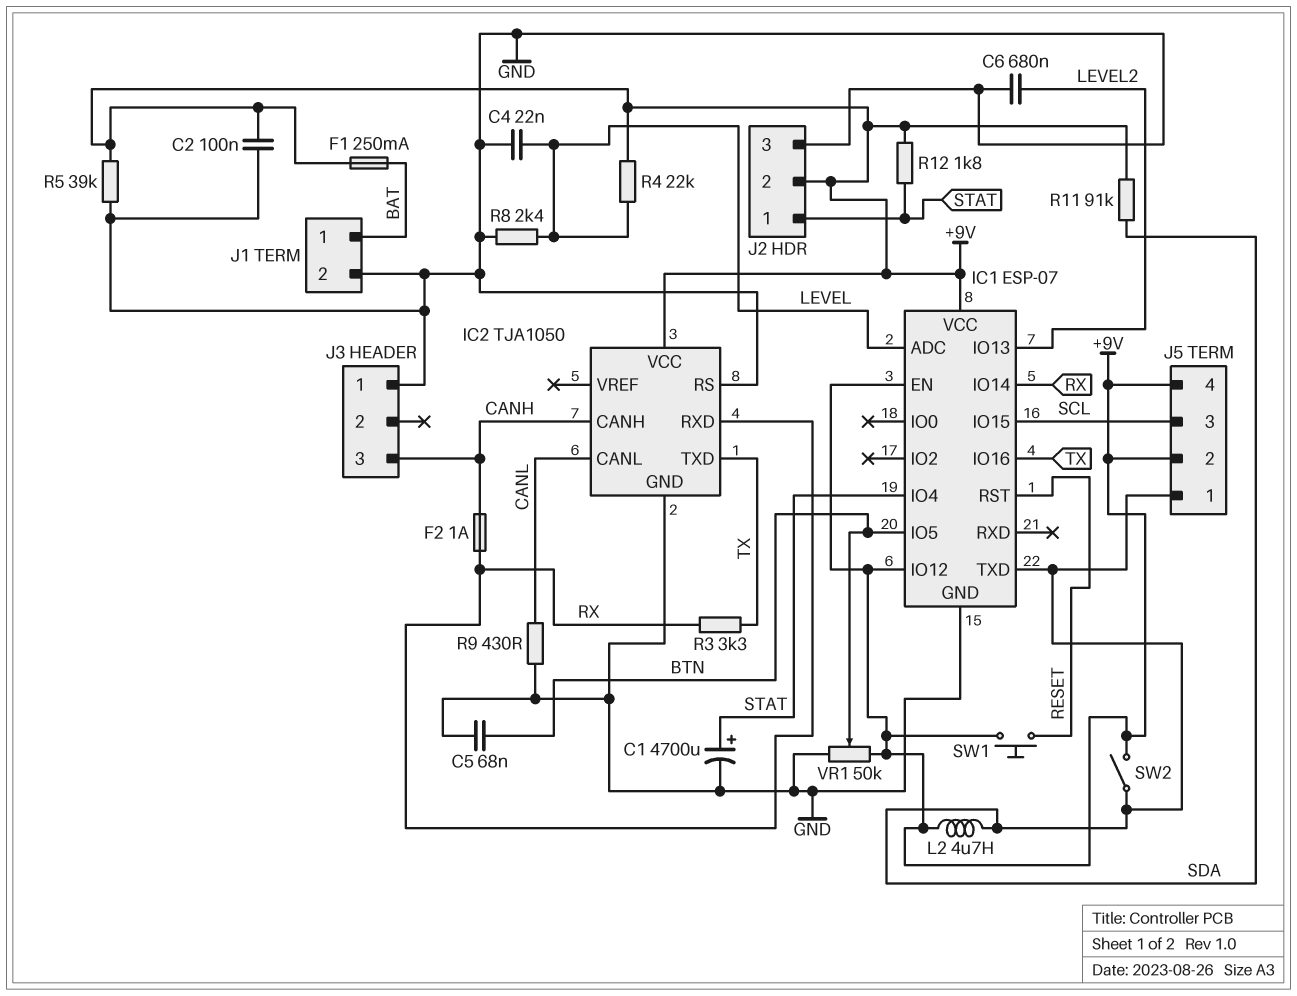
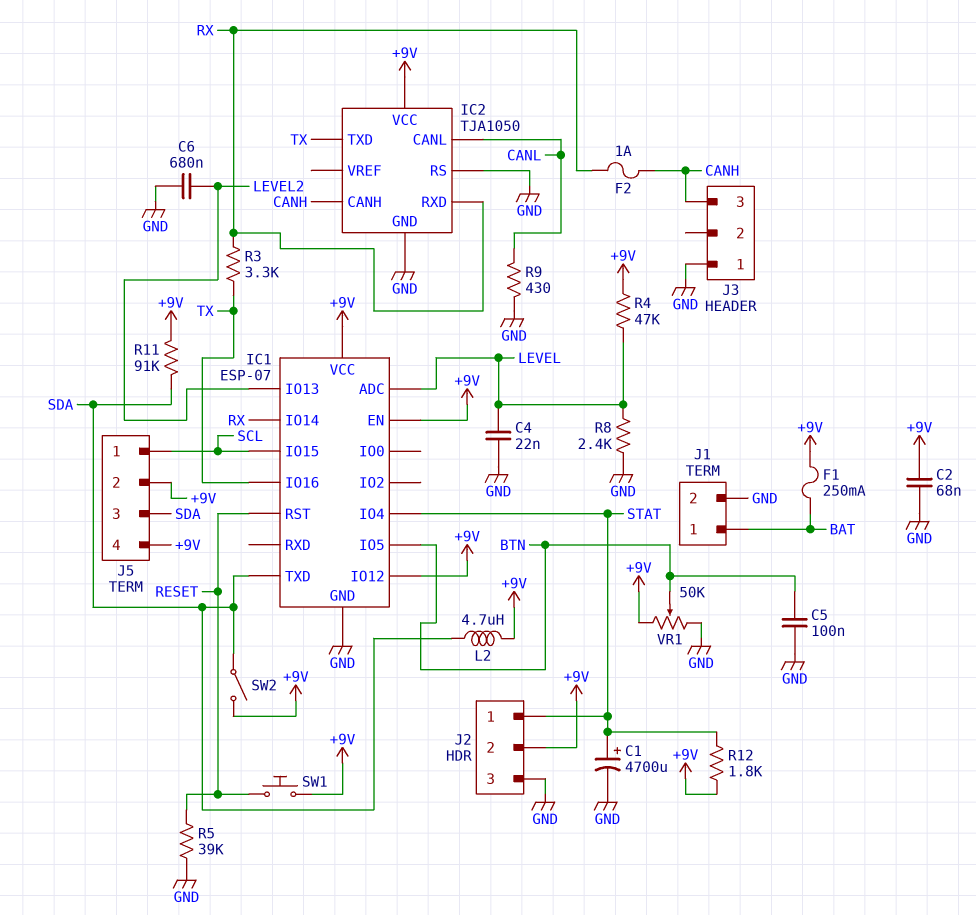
C2: 100nF (+9V, GND) -> 68nF (+9V, GND)
C5: 68nF (BTN, GND) -> 100nF (BTN, GND)
J5 pin 1: SDA -> SCL
J5 pin 3: SCL -> SDA
R4: 22k (+9V, LEVEL) -> 47k (+9V, LEVEL)
R5: 39k (+9V, GND) -> 39k (GND, RESET)

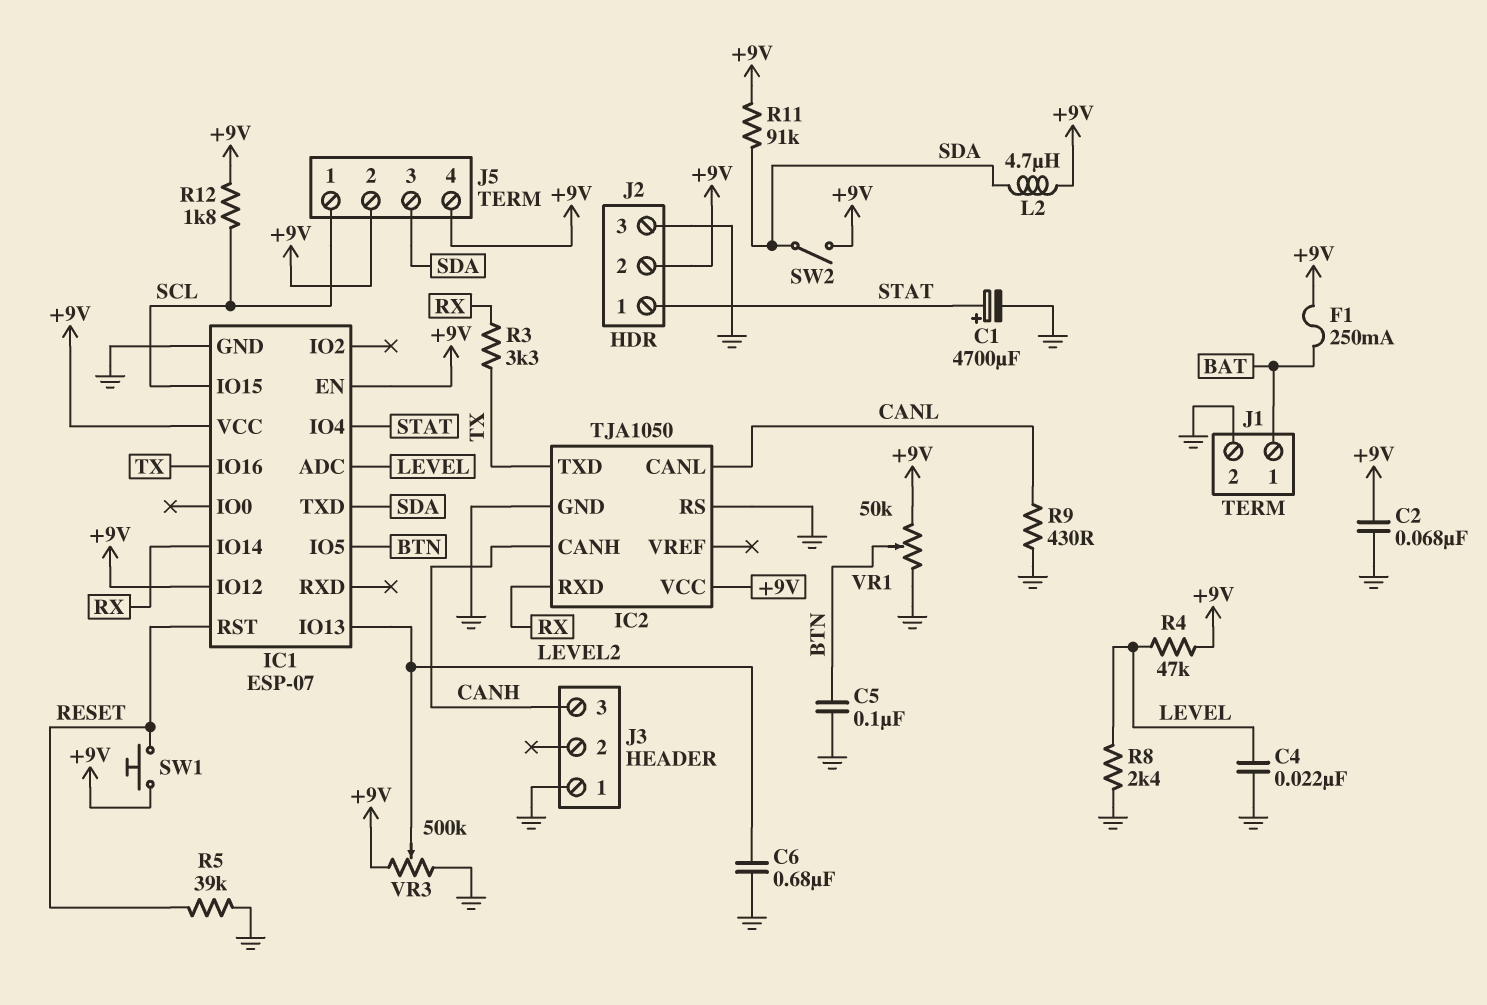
F2: 1A (CANH, RX) -> none
R12: 1.8k (+9V, STAT) -> 1.8k (+9V, SCL)
VR3: none -> 500k (+9V, GND, wiper LEVEL2)

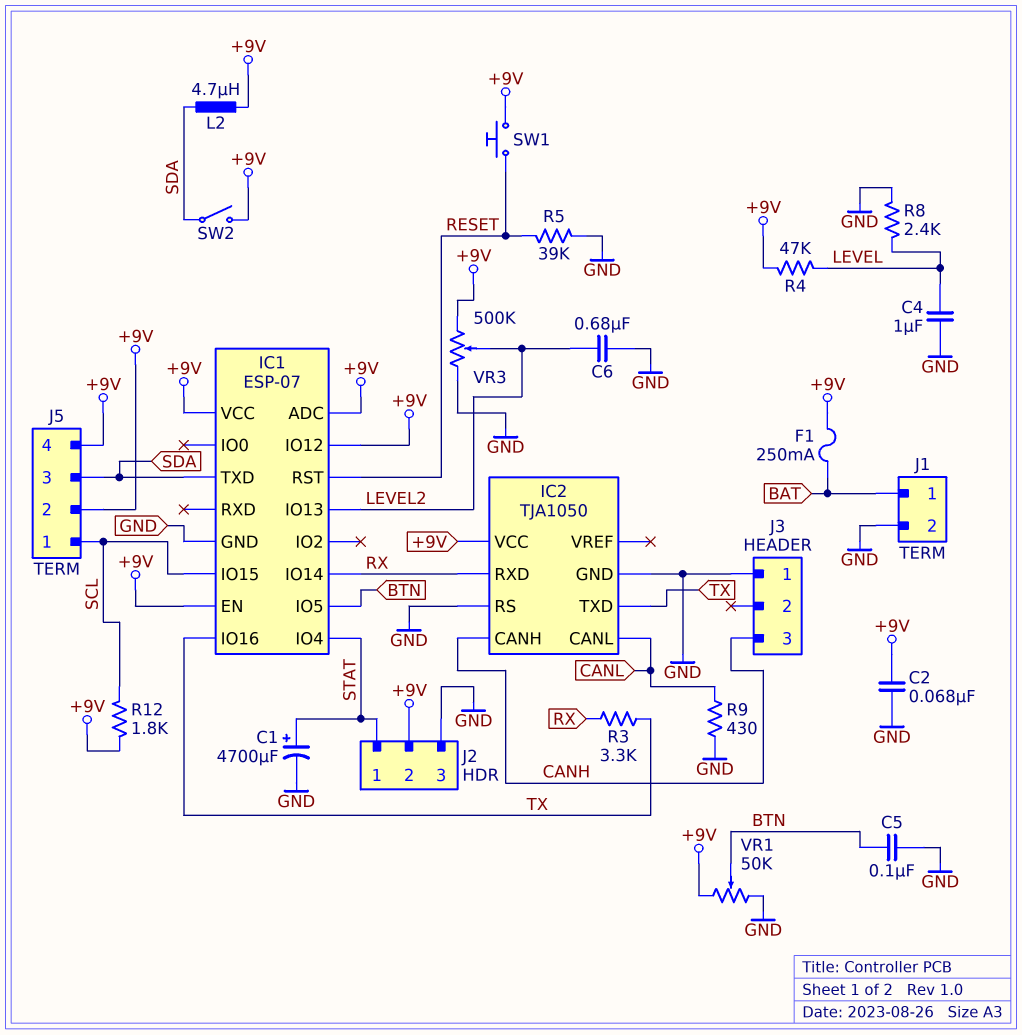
C4: 22nF (GND, LEVEL) -> 1uF (GND, LEVEL)
IC1 pin ADC: LEVEL -> +9V
R11: 91k (+9V, SDA) -> none

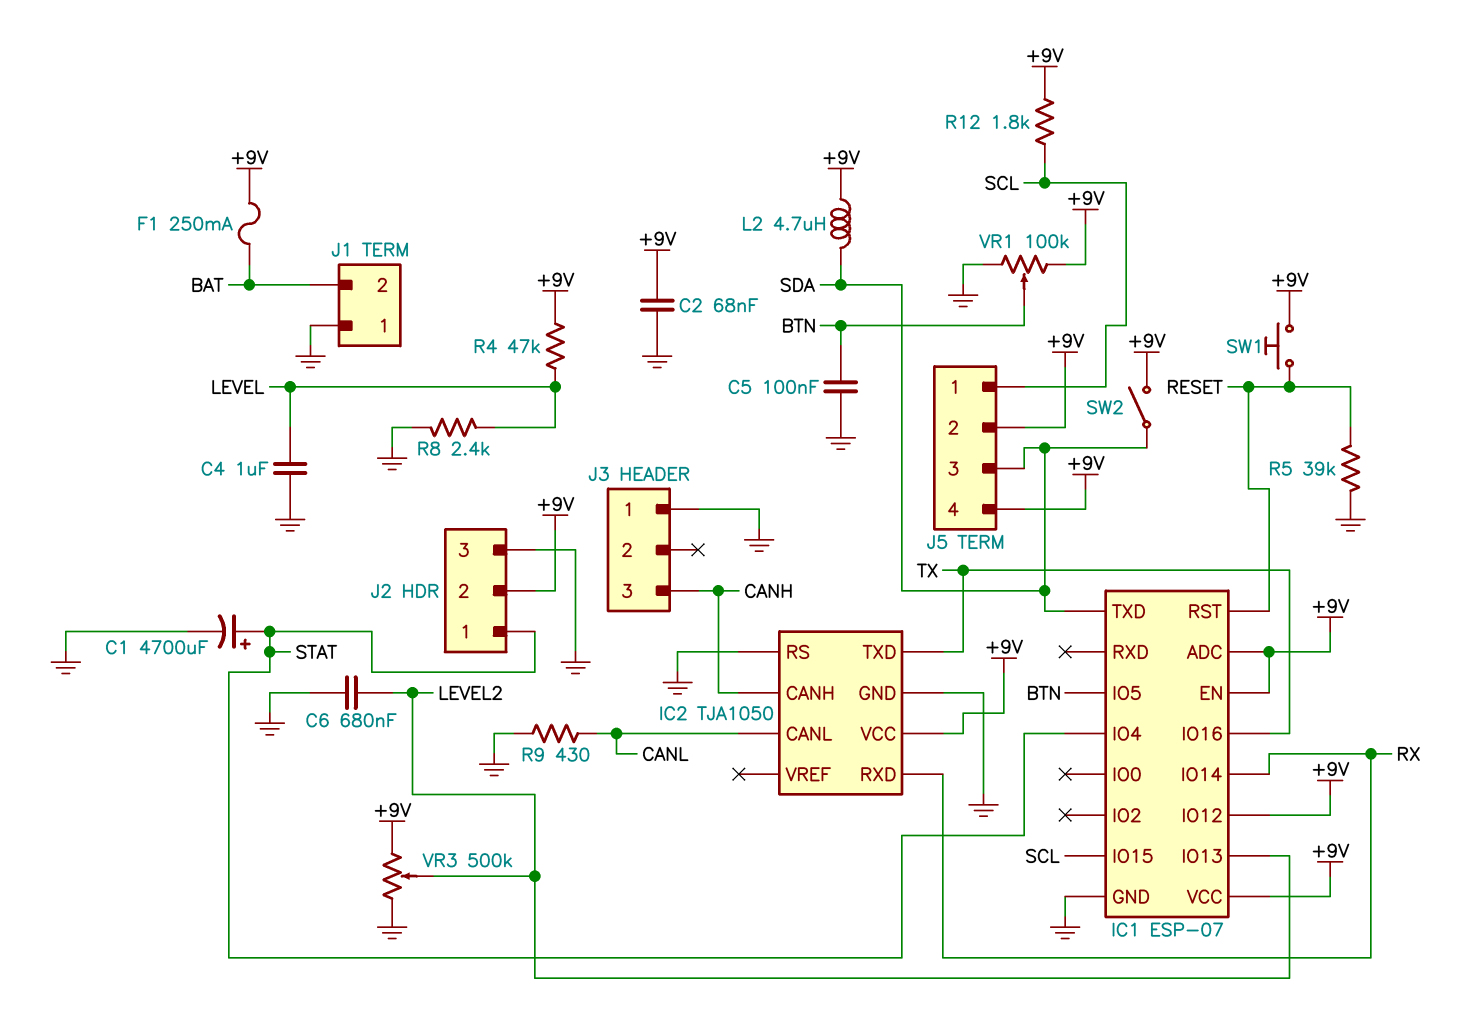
J1 pin 1: BAT -> GND
J1 pin 2: GND -> BAT
R3: 3.3k (RX, TX) -> none
VR1: 50k (+9V, GND, wiper BTN) -> 100k (+9V, GND, wiper BTN)

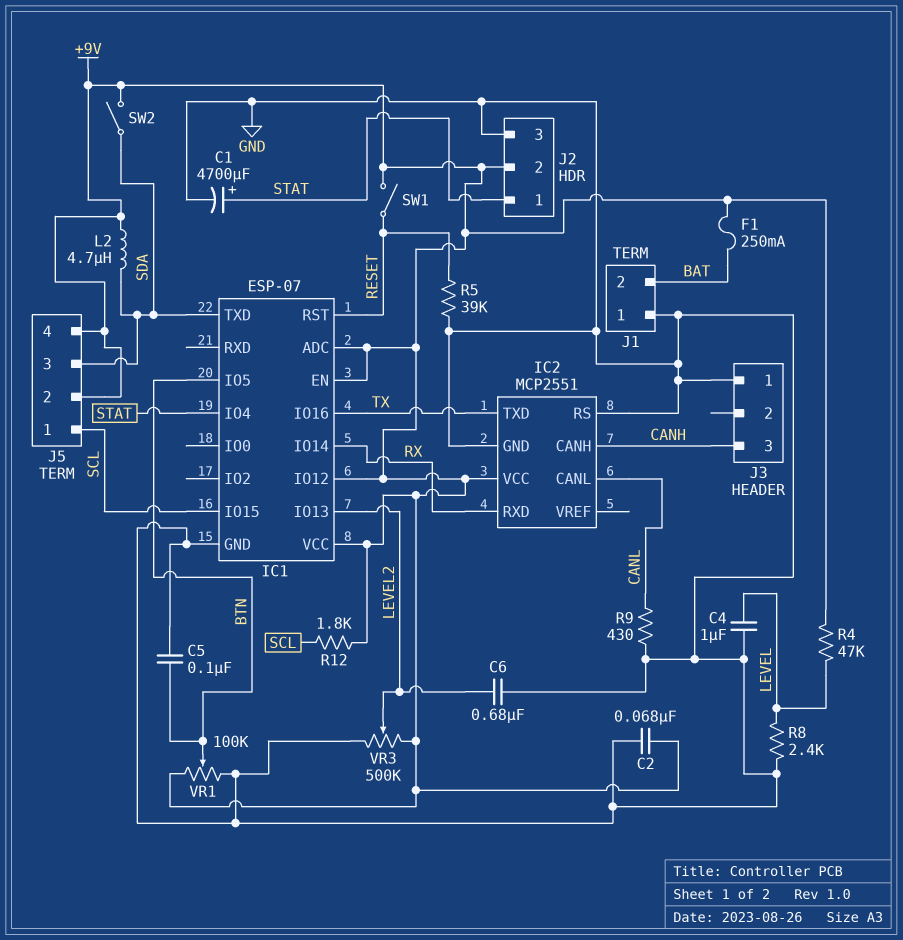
IC2: TJA1050 -> MCP2551
SW1: button (+9V, RESET) -> switch (+9V, RESET)

